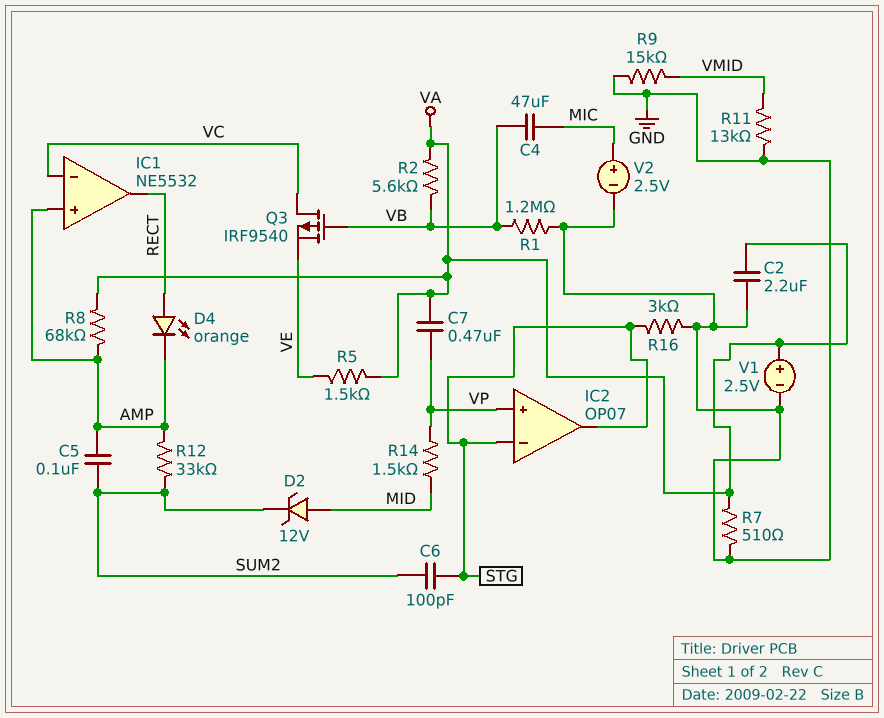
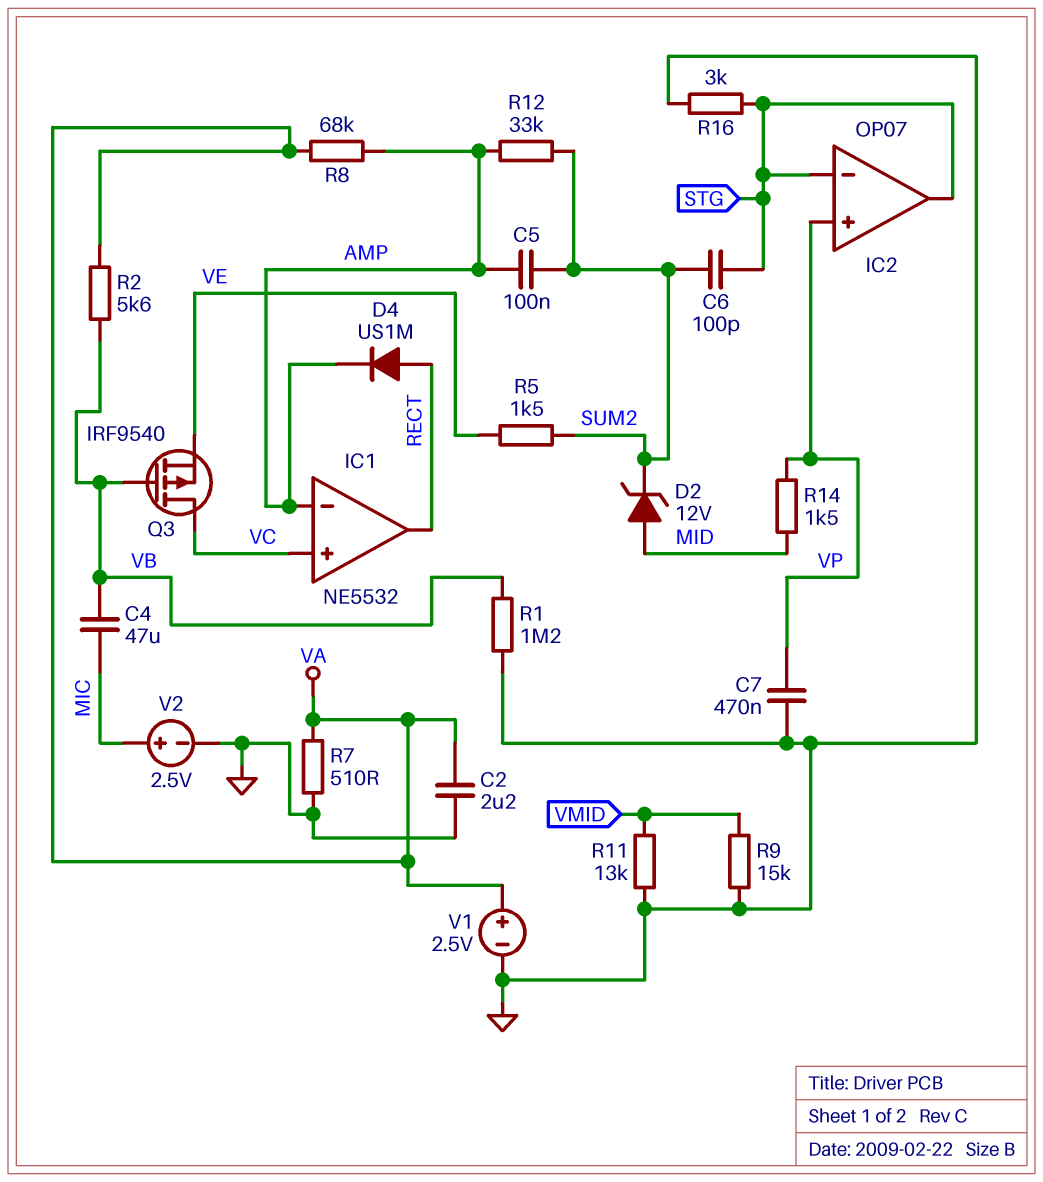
C7: 470nF (VA, VP) -> 470nF (GND, VP)
D4: LED orange (A RECT, K AMP) -> diode US1M (A RECT, K AMP)
IC1 pin in+: AMP -> VC
IC1 pin in-: VC -> AMP
R5: 1.5k (VA, VE) -> 1.5k (SUM2, VE)

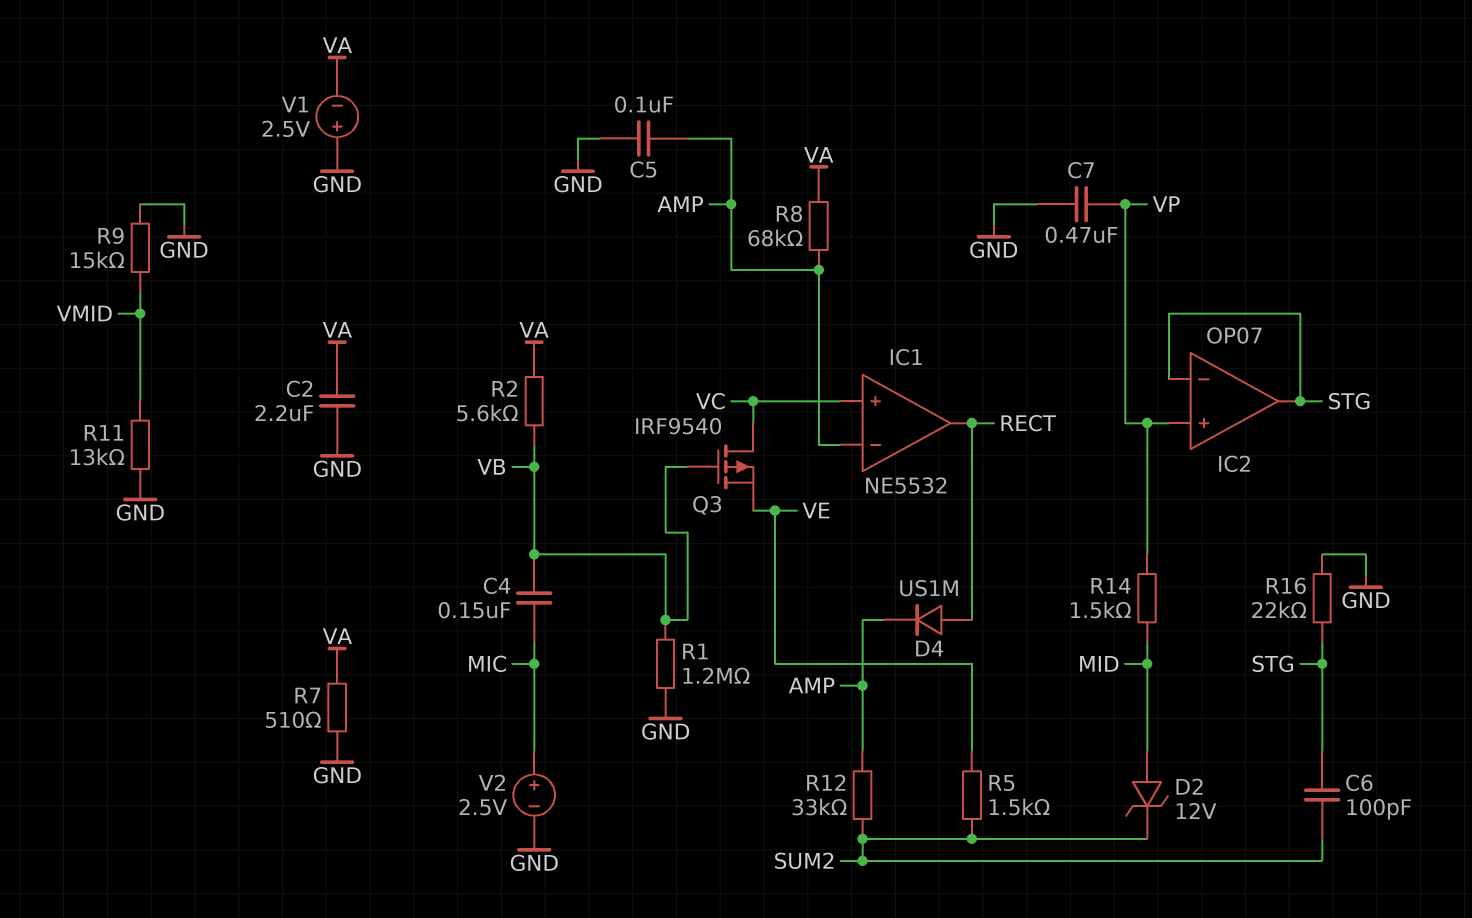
C4: 47uF (MIC, VB) -> 150nF (MIC, VB)
C5: 100nF (AMP, SUM2) -> 100nF (AMP, GND)
R16: 3k (GND, STG) -> 22k (GND, STG)
V1: 2.5V (plus VA, minus GND) -> 2.5V (plus GND, minus VA)

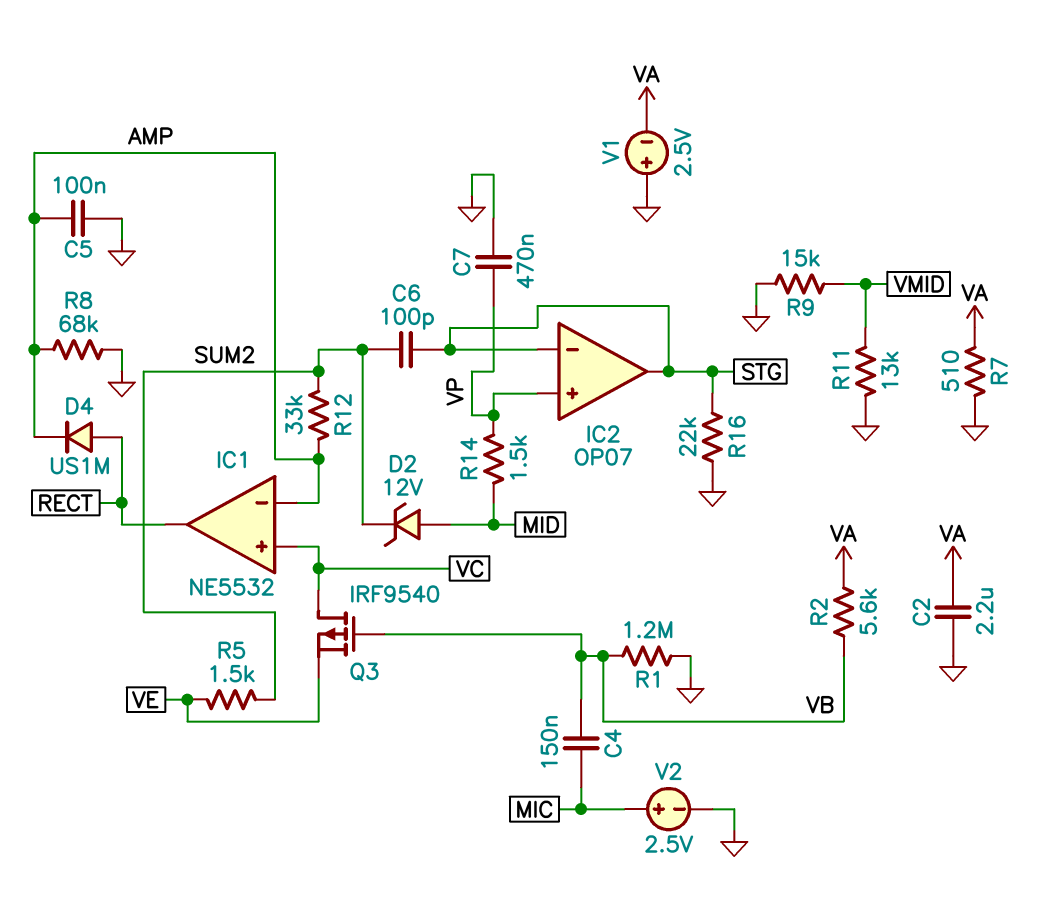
R8: 68k (AMP, VA) -> 68k (AMP, GND)

